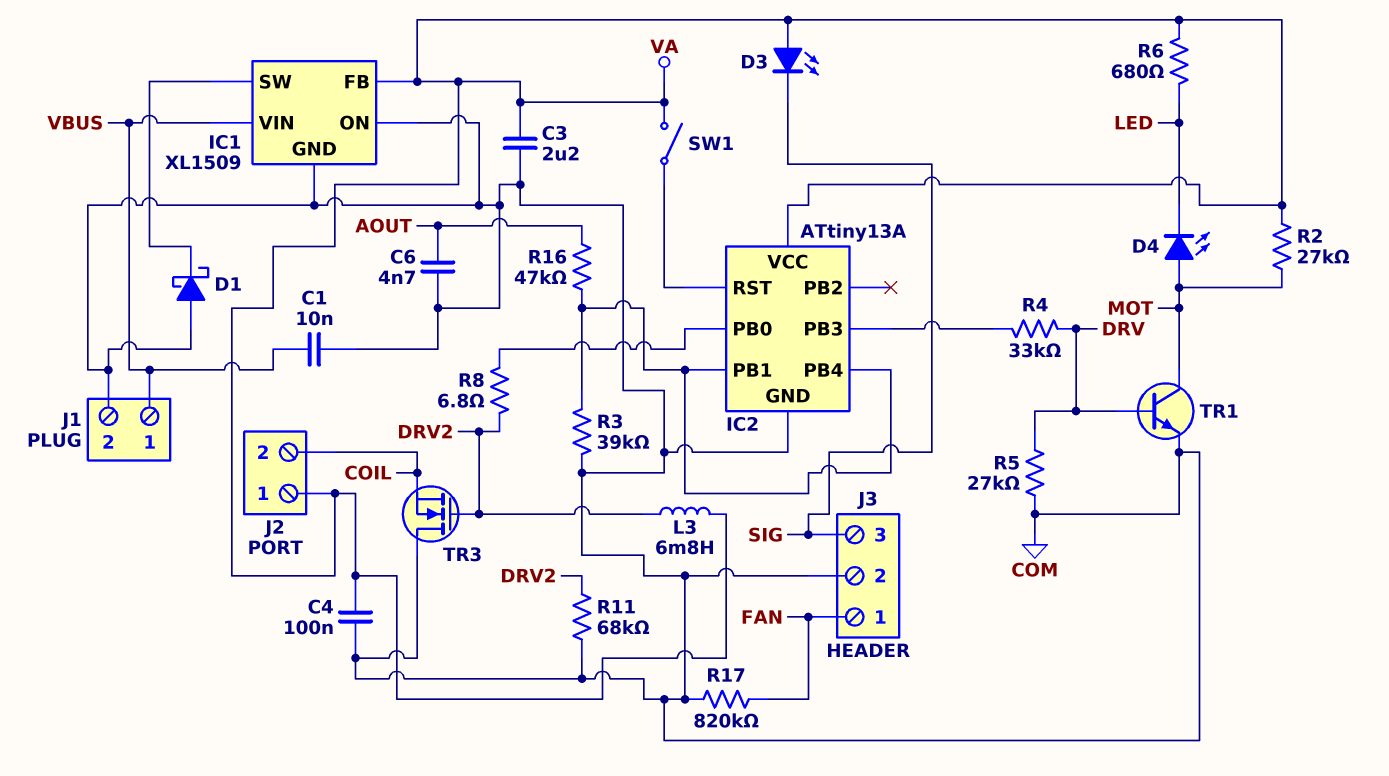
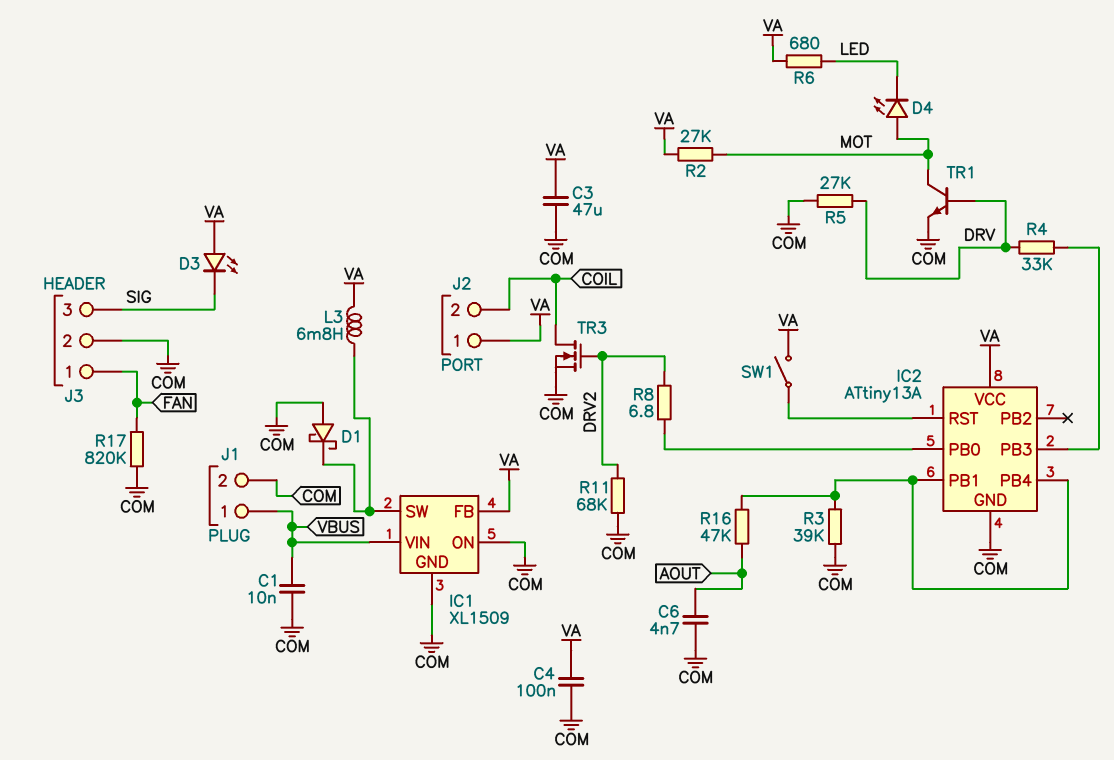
C3: 2.2uF (COM, VA) -> 47uF (COM, VA)
L3: 6.8mH (DRV2, VA) -> 6.8mH (IC1/SW, VA)
TR3: NMOS (G DRV2, D COM, S COIL) -> NMOS (G DRV2, D COIL, S COM)

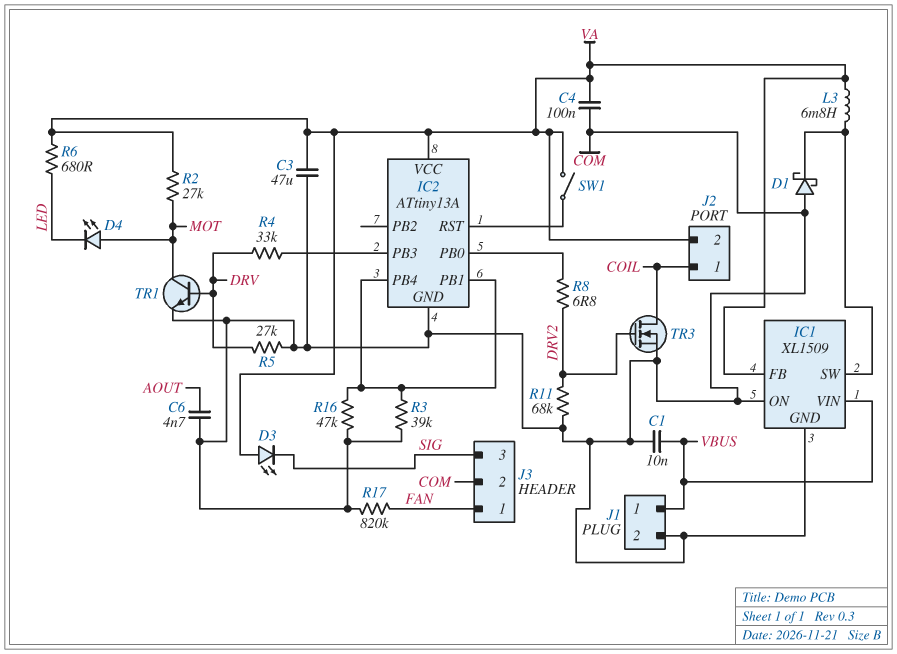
J2 pin 1: VA -> COIL
J2 pin 2: COIL -> VA
R16: 47k (AOUT, IC2/PB1) -> 47k (COM, IC2/PB1)

